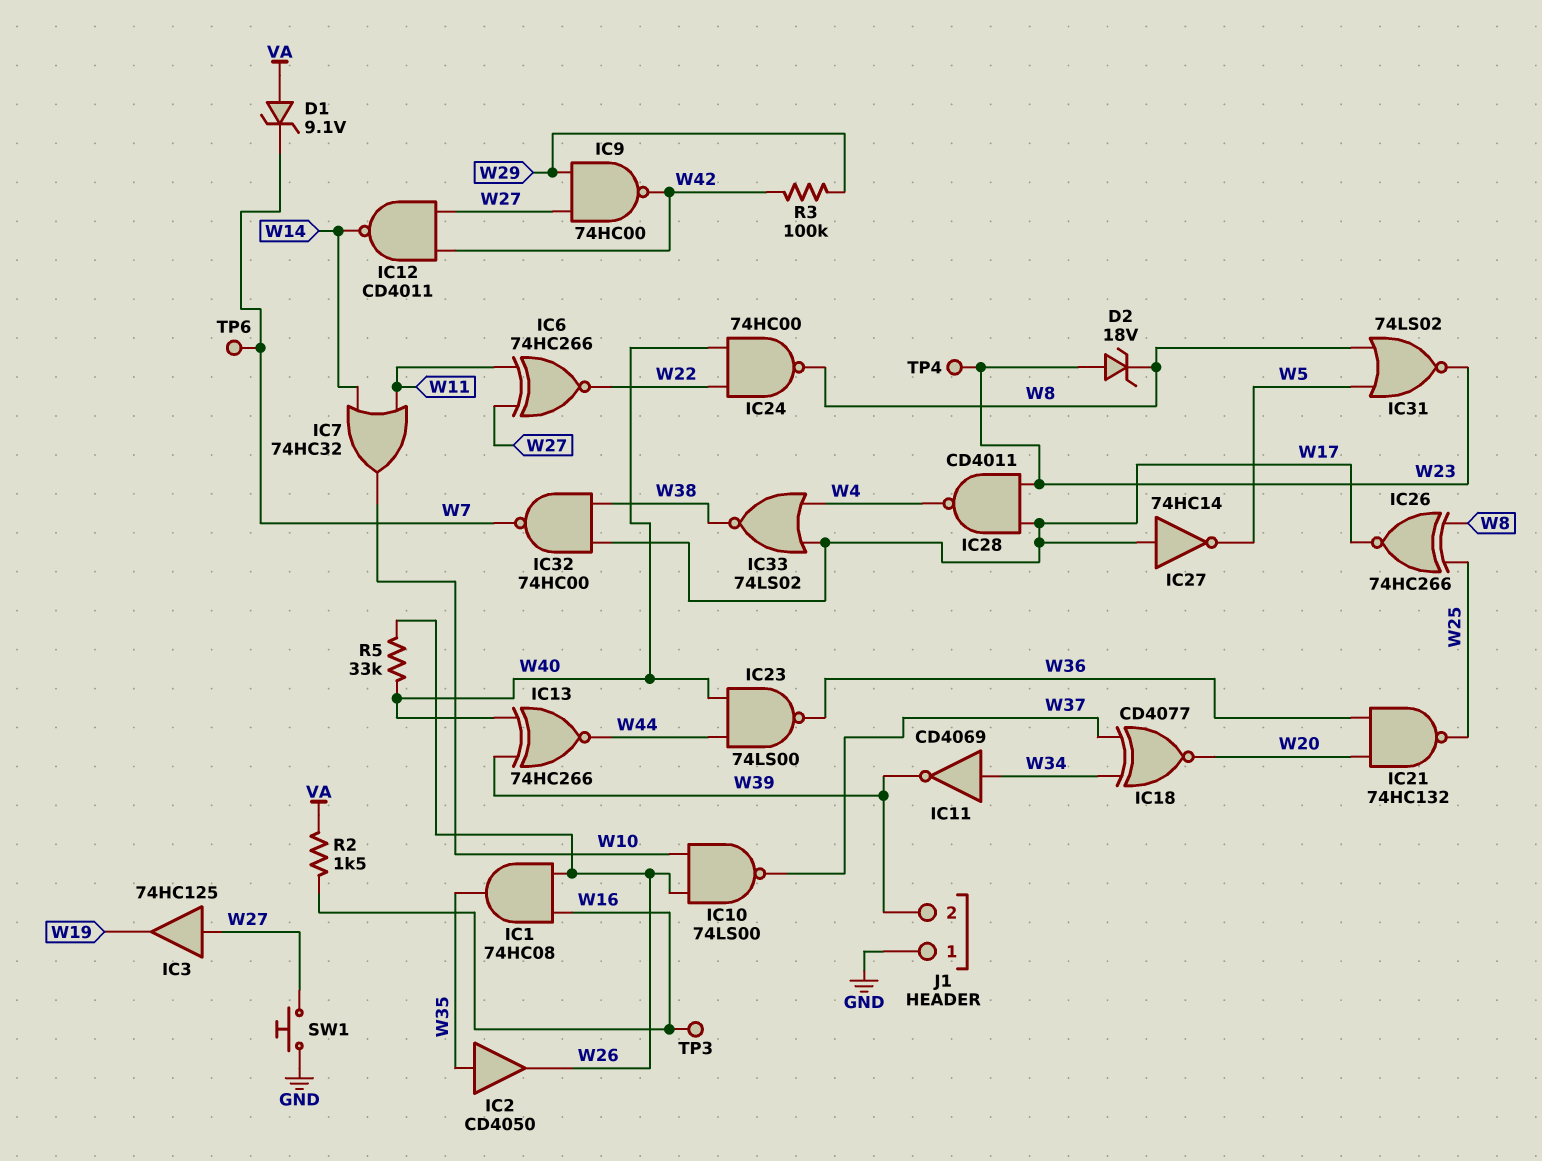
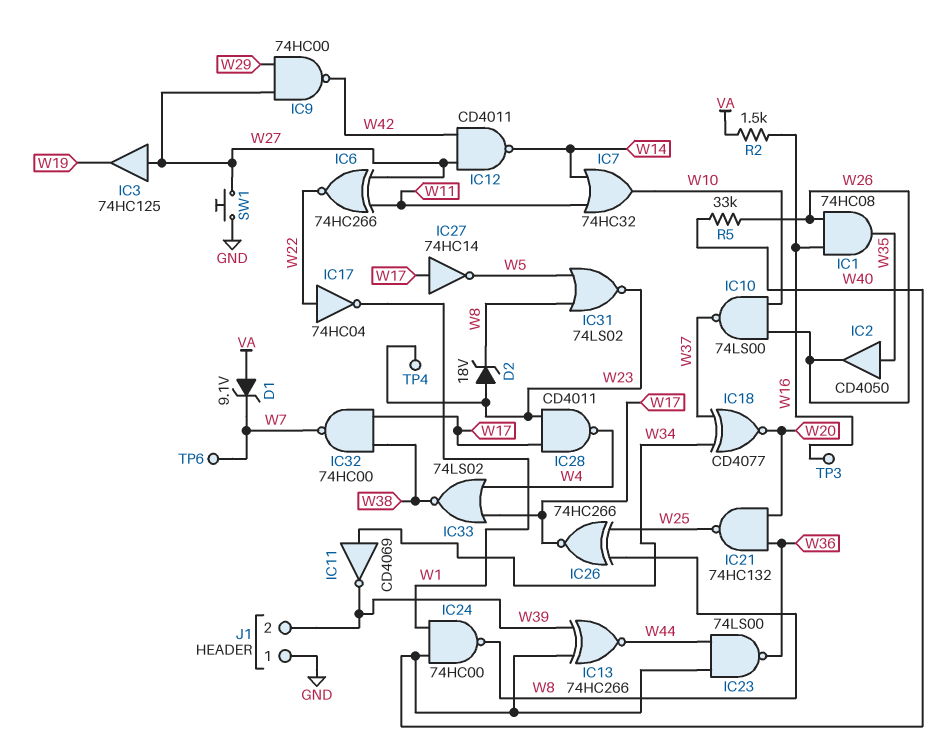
IC17: none -> NOT 74HC04 (in W22, out W1)
IC24: NAND 74HC00 (in W22, in W40, out W8) -> NAND 74HC00 (in W1, in W40, out W8)
R3: 100k (W29, W42) -> none

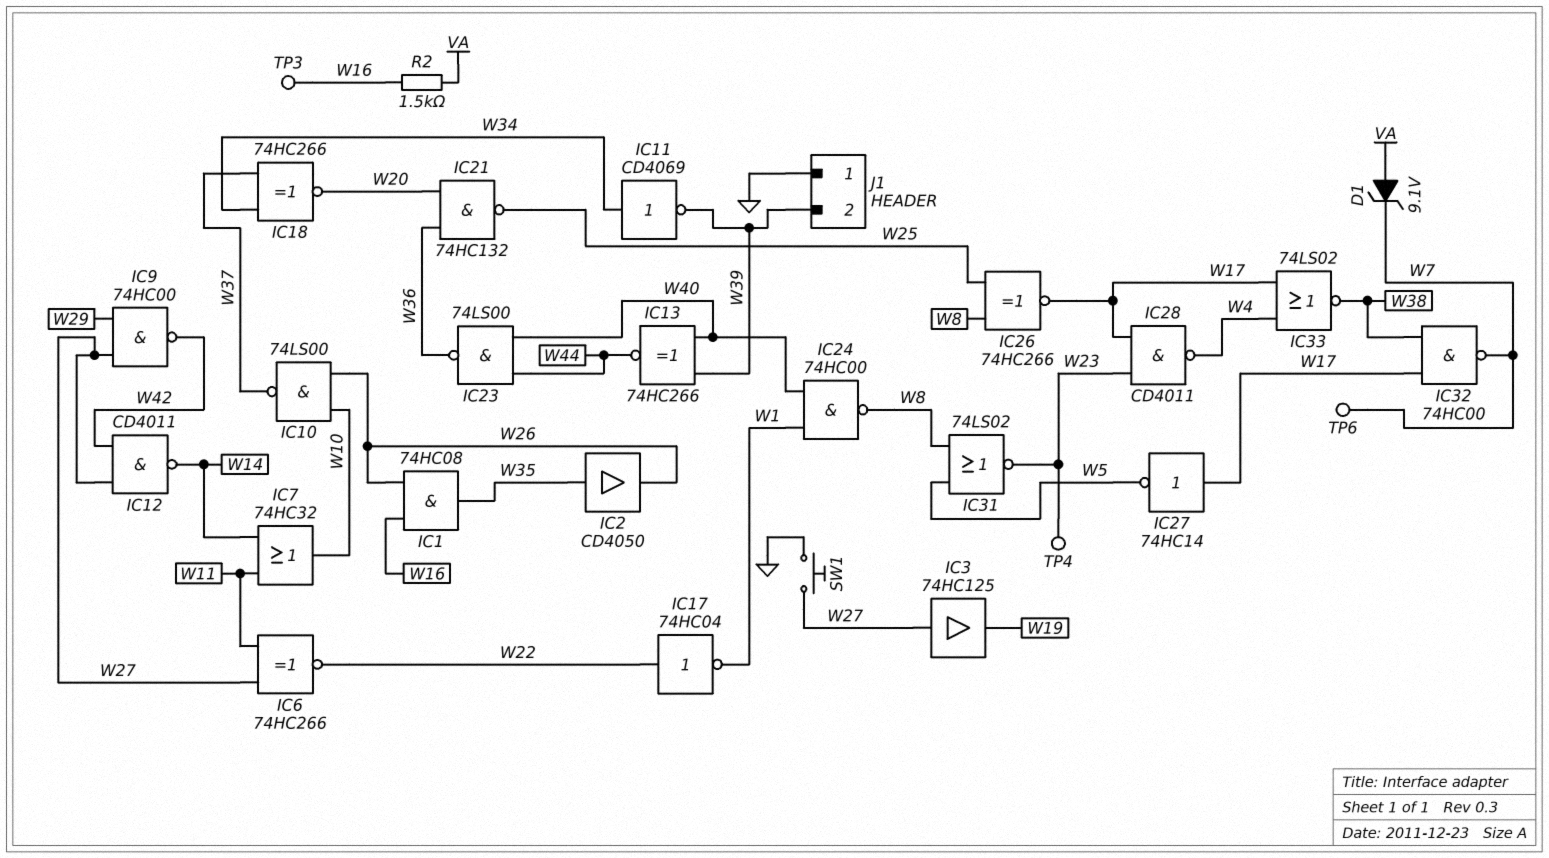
D2: zener 18V (A W23, K W8) -> none
IC18: XNOR CD4077 (in W34, in W37, out W20) -> XNOR 74HC266 (in W34, in W37, out W20)
R5: 33k (W26, W40) -> none

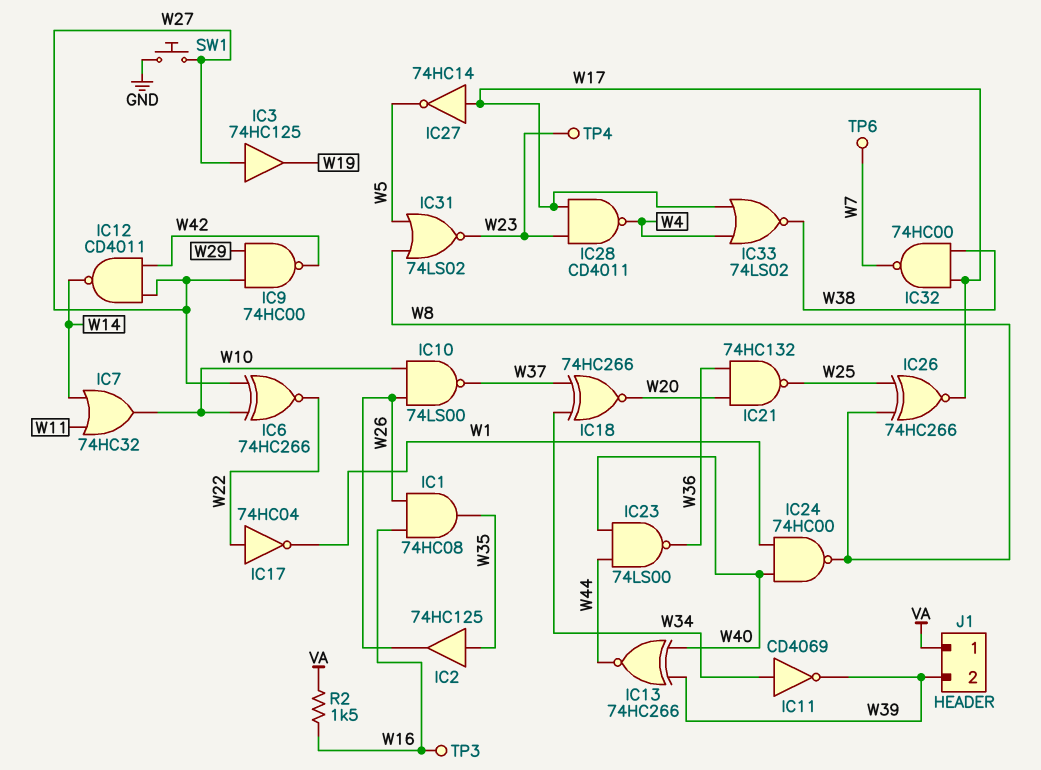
D1: zener 9.1V (A VA, K W7) -> none
IC2: buffer CD4050 (in W35, out W26) -> buffer 74HC125 (in W35, out W26)
IC6: XNOR 74HC266 (in W11, in W27, out W22) -> XNOR 74HC266 (in W10, in W27, out W22)
J1 pin 1: GND -> VA

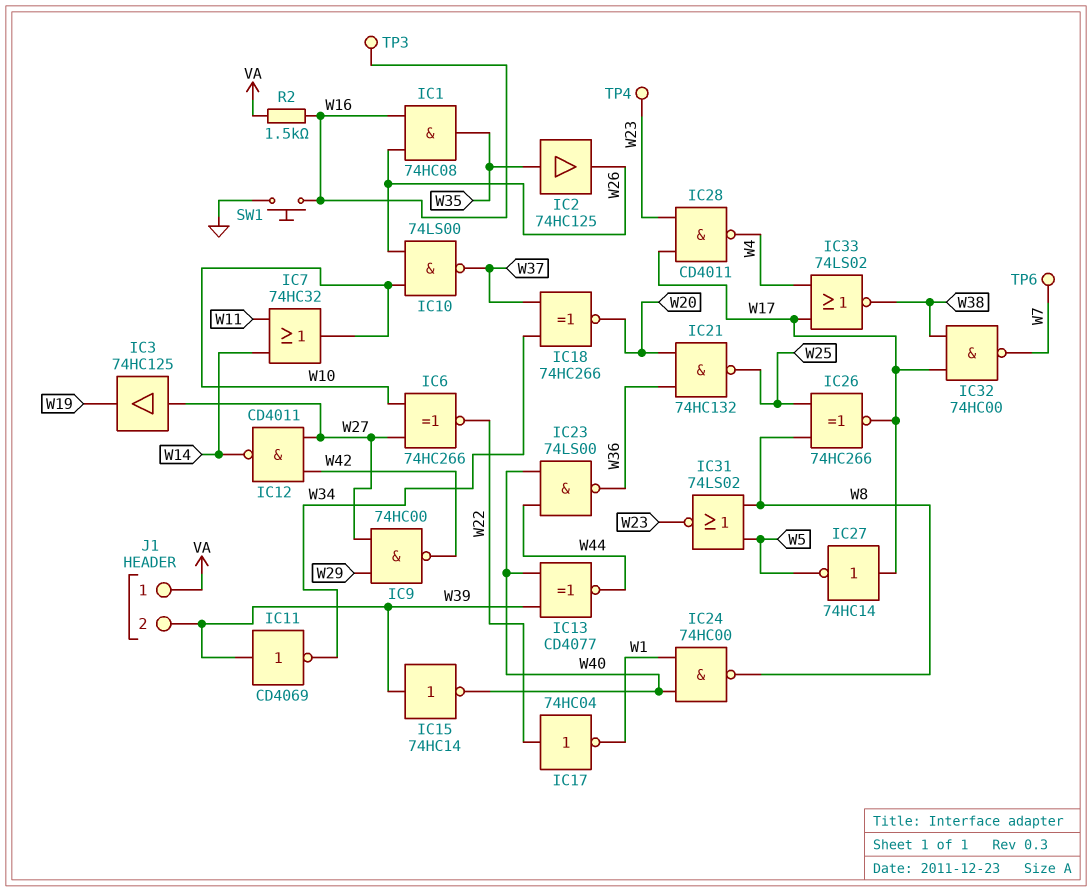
IC11: NOT CD4069 (in W34, out W39) -> NOT CD4069 (in W39, out W34)
IC13: XNOR 74HC266 (in W39, in W40, out W44) -> XNOR CD4077 (in W39, in W40, out W44)
IC15: none -> NOT 74HC14 (in W39, out W40)
SW1: button (GND, W27) -> button (GND, W16)

